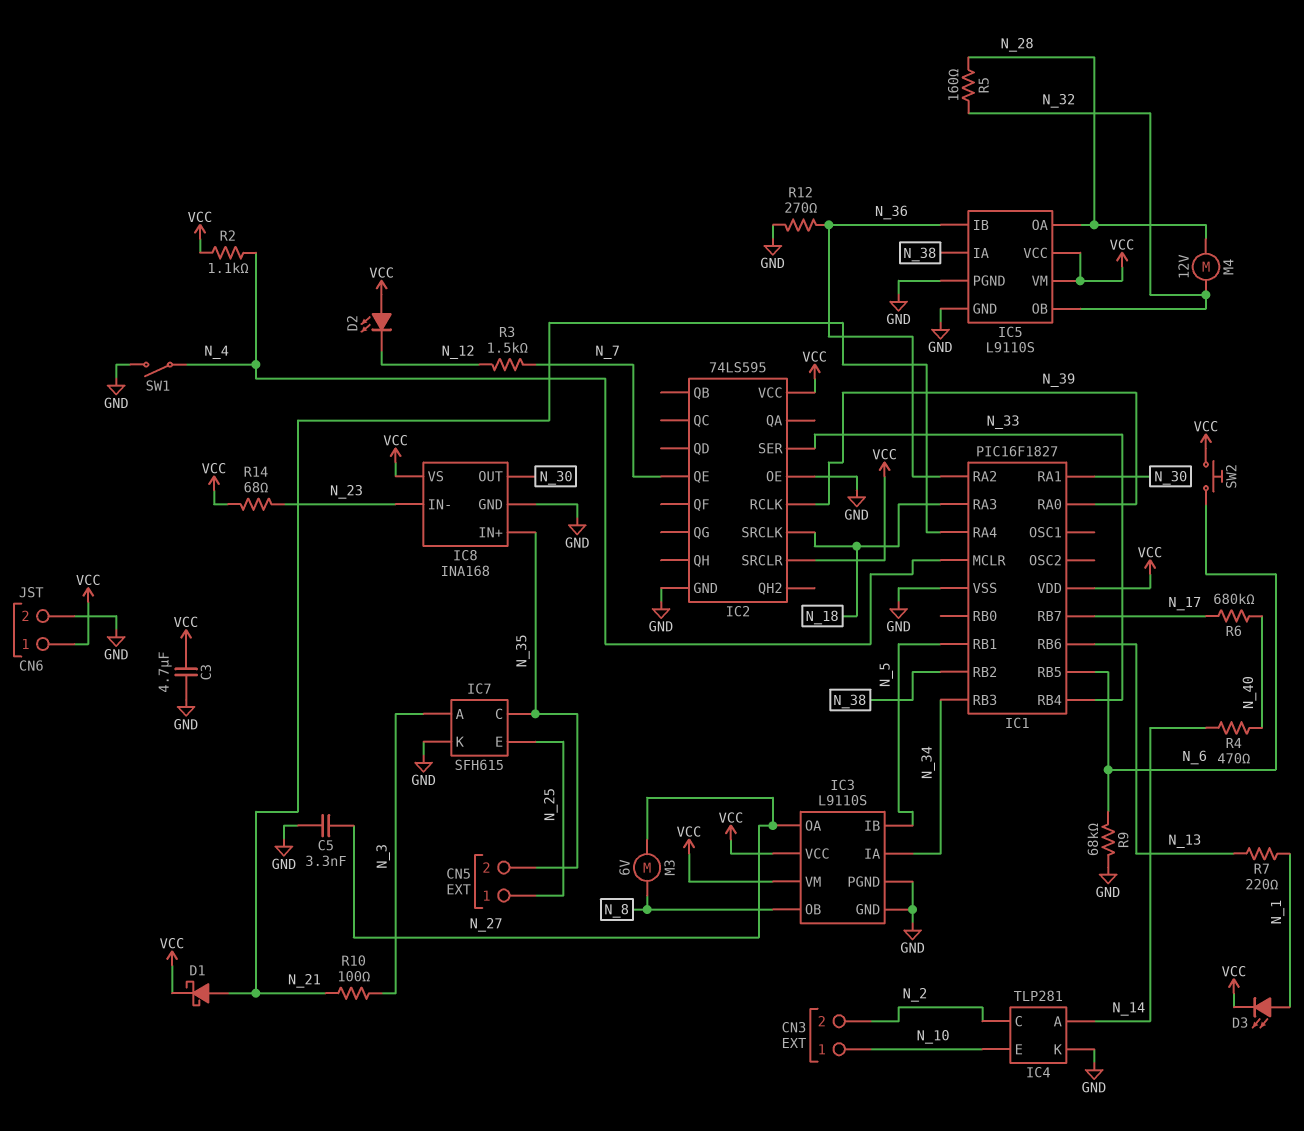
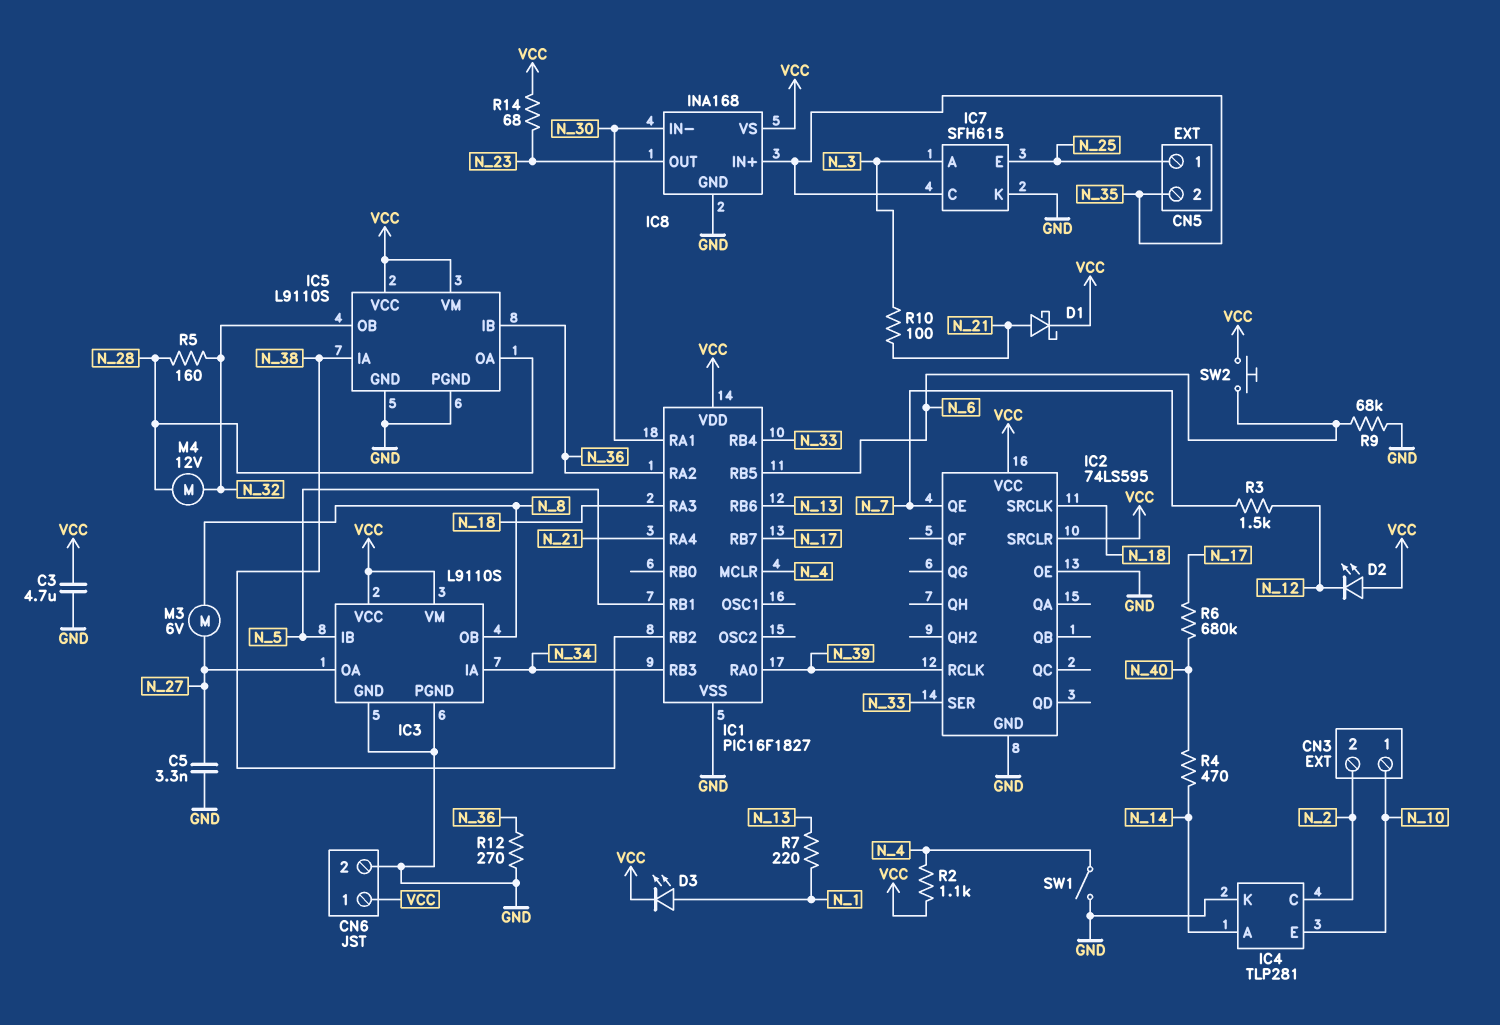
IC8 pin IN-: N_23 -> N_30
IC8 pin OUT: N_30 -> N_23

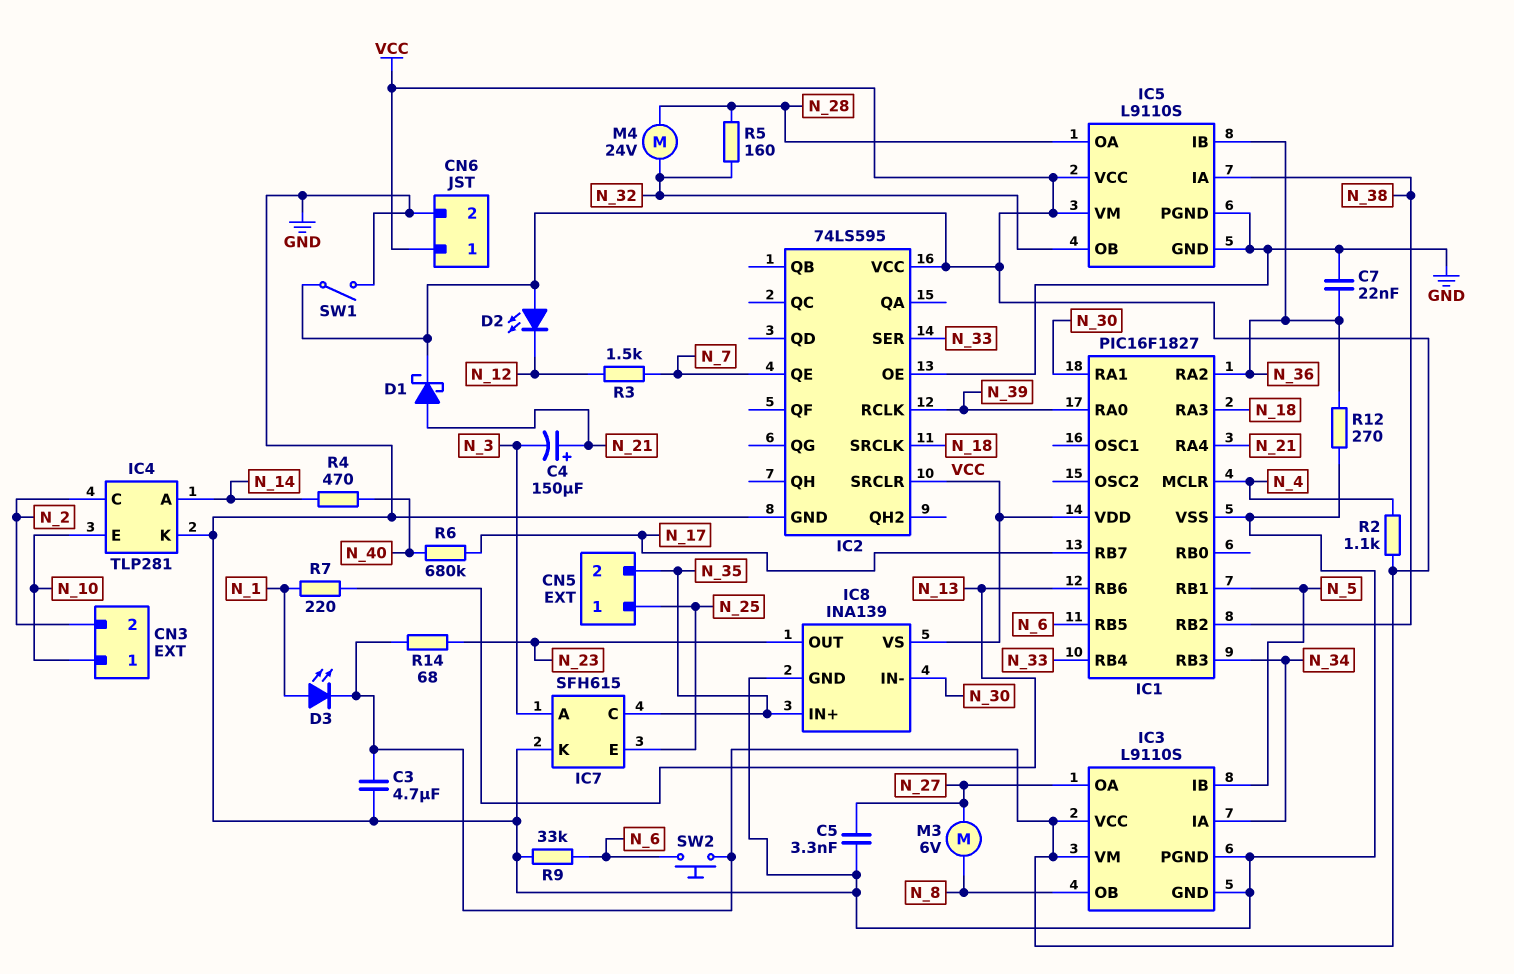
C4: none -> 150uF (plus N_21, minus N_3)
C7: none -> 22nF (GND, N_36)
IC8: INA168 -> INA139
M4: motor 12V (N_28, N_32) -> motor 24V (N_28, N_32)
R9: 68k (GND, N_6) -> 33k (GND, N_6)
R10: 100 (N_3, N_21) -> none
SW1: switch (GND, N_4) -> switch (GND, VCC)

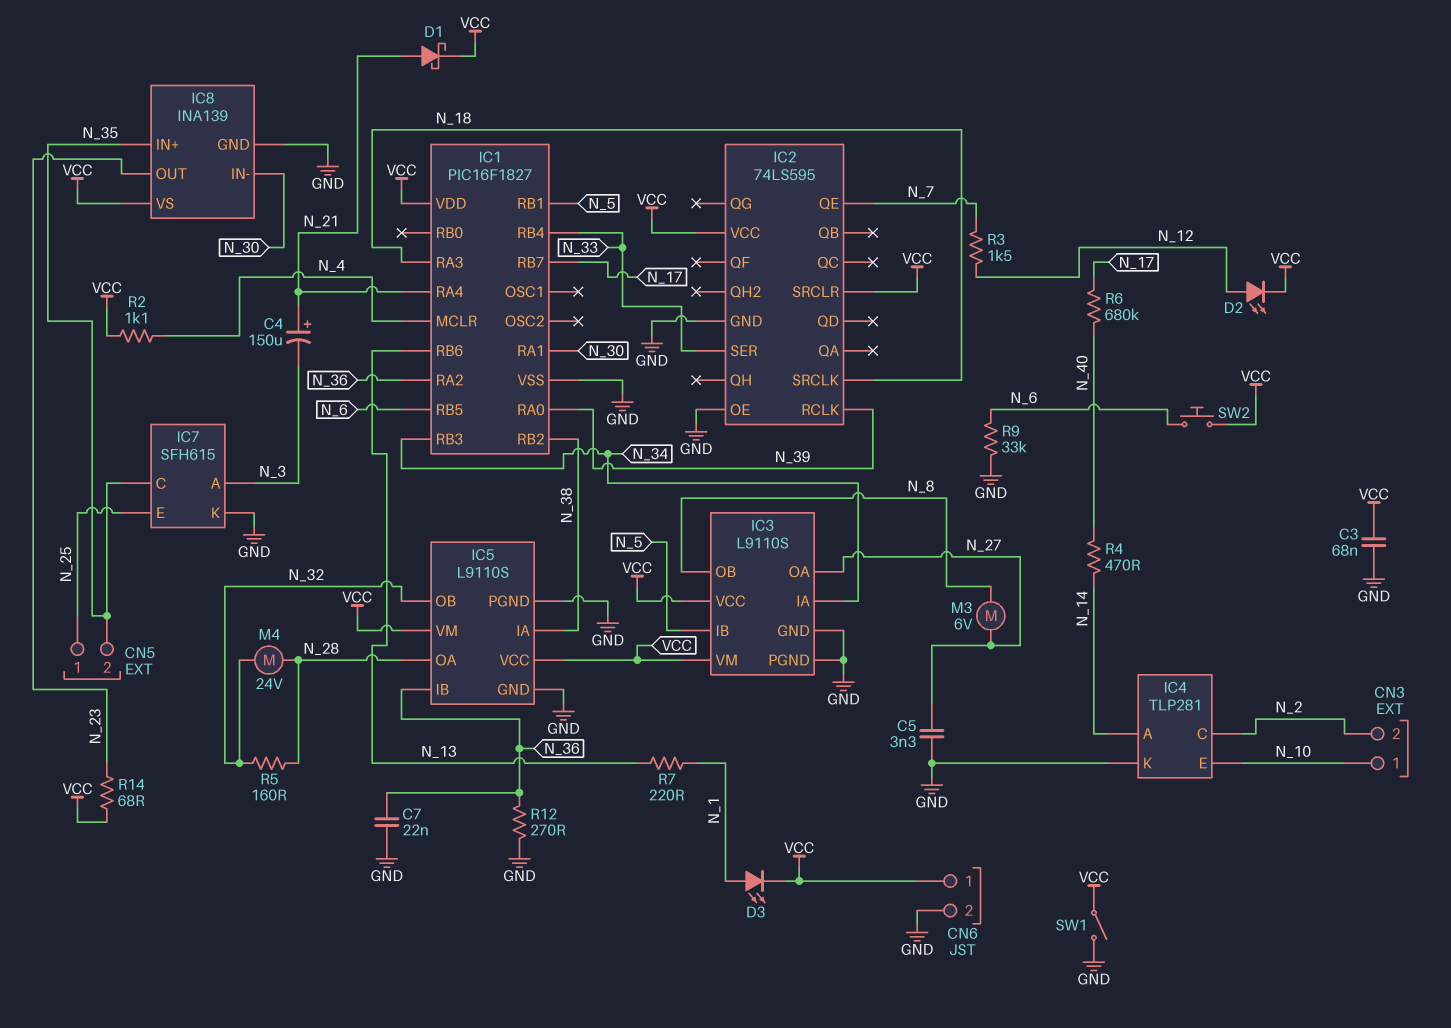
C3: 4.7uF (GND, VCC) -> 68nF (GND, VCC)
D2: LED (A VCC, K N_12) -> LED (A N_12, K VCC)

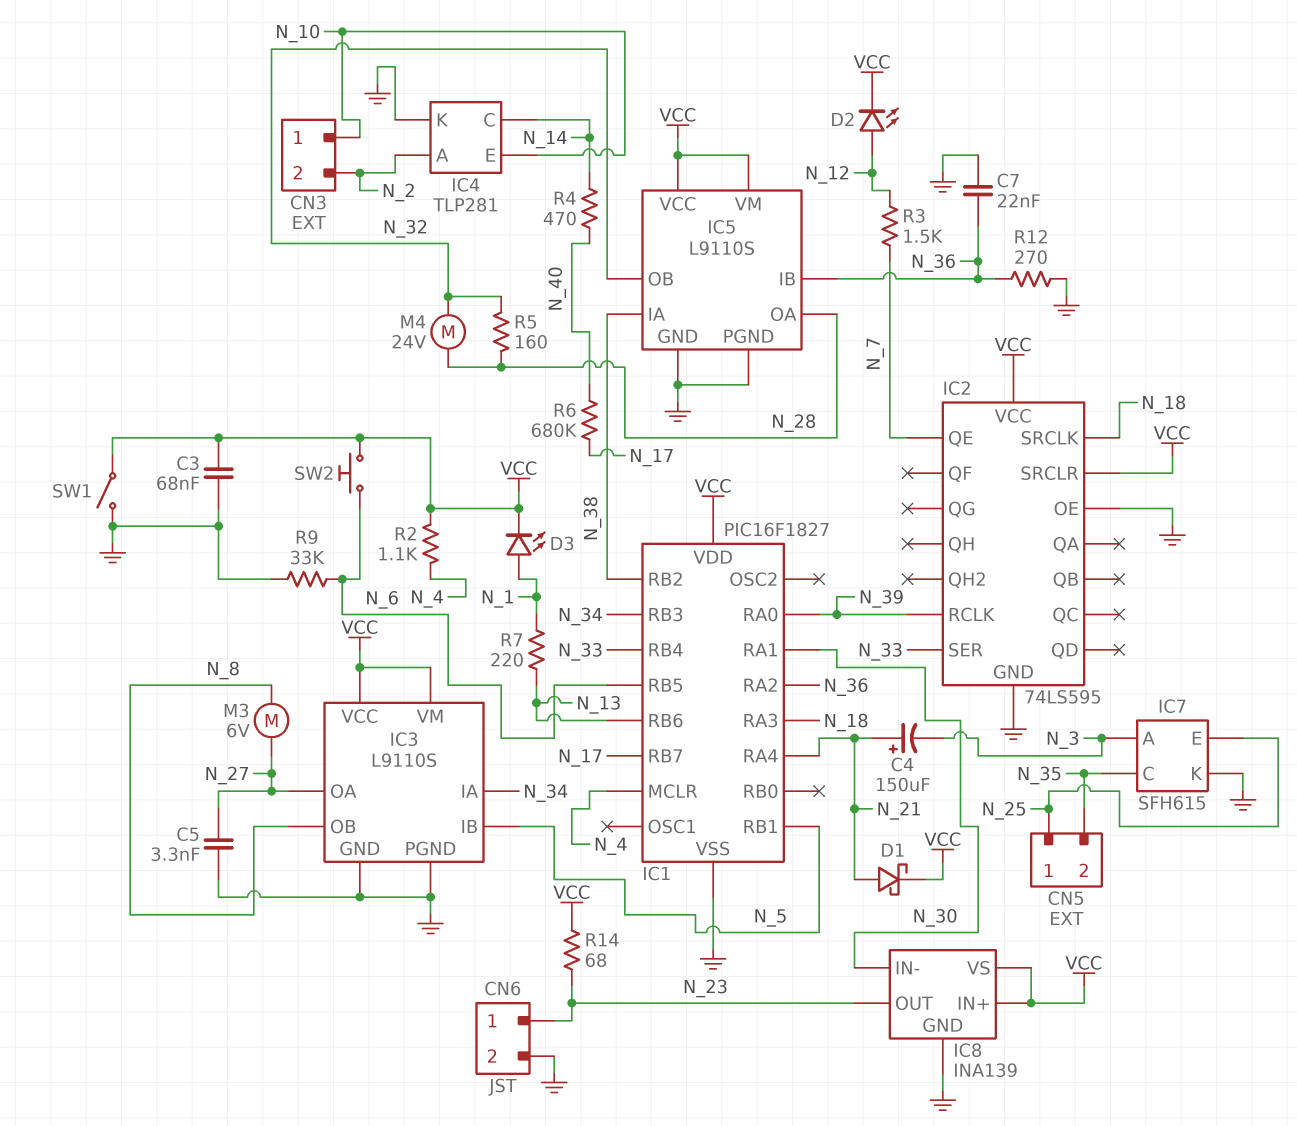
CN6 pin 1: VCC -> N_23
IC4 pin A: N_14 -> N_2
IC4 pin C: N_2 -> N_14
IC8 pin IN+: N_35 -> VCC

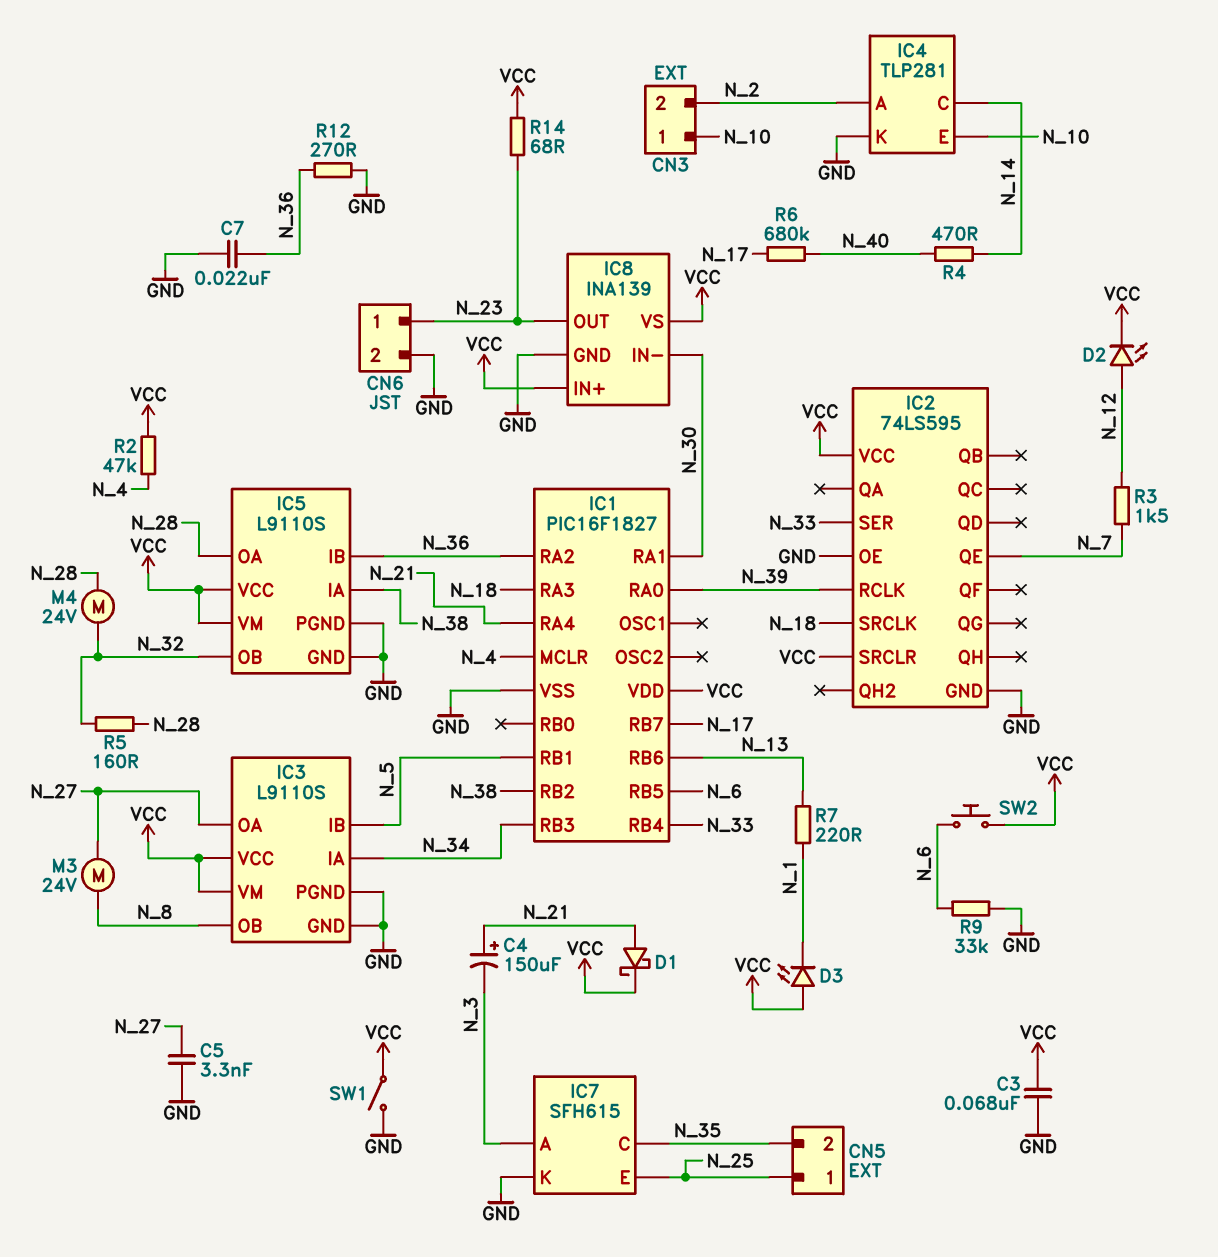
D3: LED (A N_1, K VCC) -> LED (A VCC, K N_1)
M3: motor 6V (N_8, N_27) -> motor 24V (N_8, N_27)
R2: 1.1k (N_4, VCC) -> 47k (N_4, VCC)

